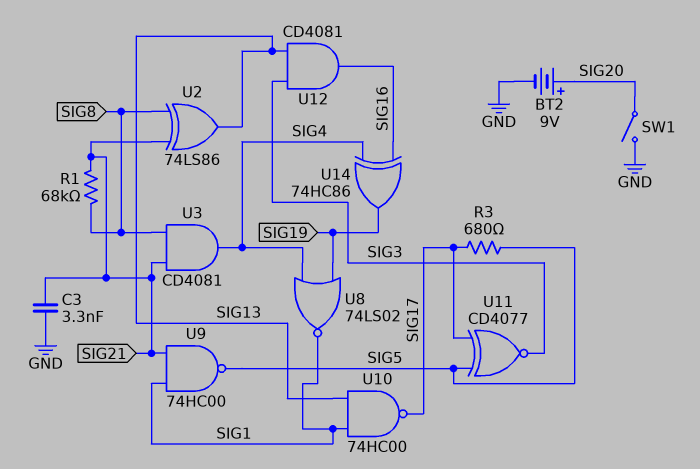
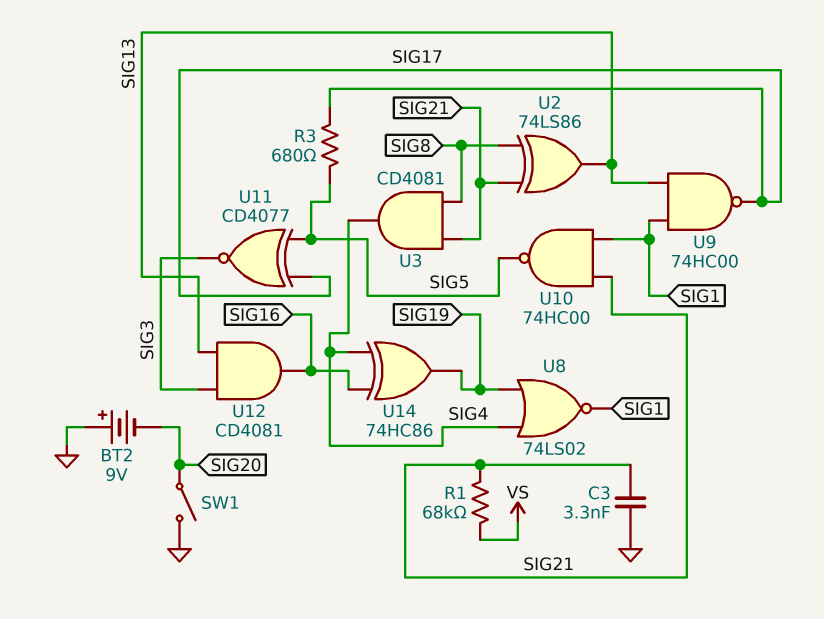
BT2: 9V (plus SIG20, minus GND) -> 9V (plus GND, minus SIG20)
R1: 68k (SIG8, SIG21) -> 68k (SIG21, VS)
U9: NAND 74HC00 (in SIG1, in SIG21, out SIG5) -> NAND 74HC00 (in SIG1, in SIG13, out SIG17)
U10: NAND 74HC00 (in SIG1, in SIG13, out SIG17) -> NAND 74HC00 (in SIG1, in SIG21, out SIG5)

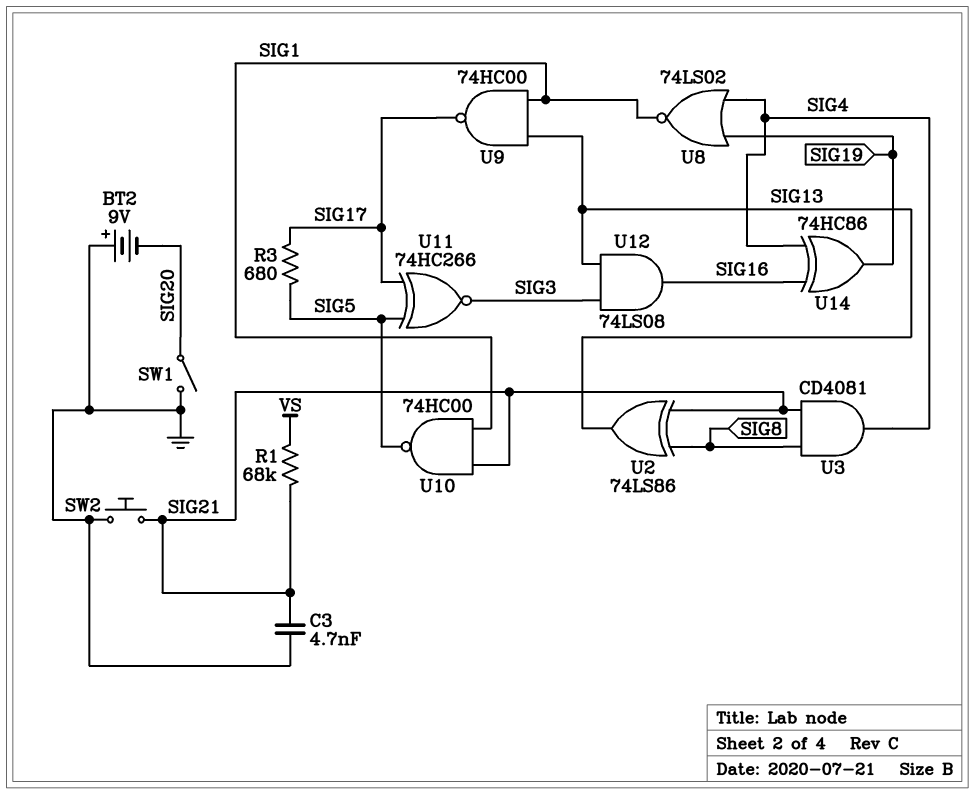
C3: 3.3nF (GND, SIG21) -> 4.7nF (GND, SIG21)
SW2: none -> button (GND, SIG21)
U11: XNOR CD4077 (in SIG5, in SIG17, out SIG3) -> XNOR 74HC266 (in SIG5, in SIG17, out SIG3)
U12: AND CD4081 (in SIG3, in SIG13, out SIG16) -> AND 74LS08 (in SIG3, in SIG13, out SIG16)

